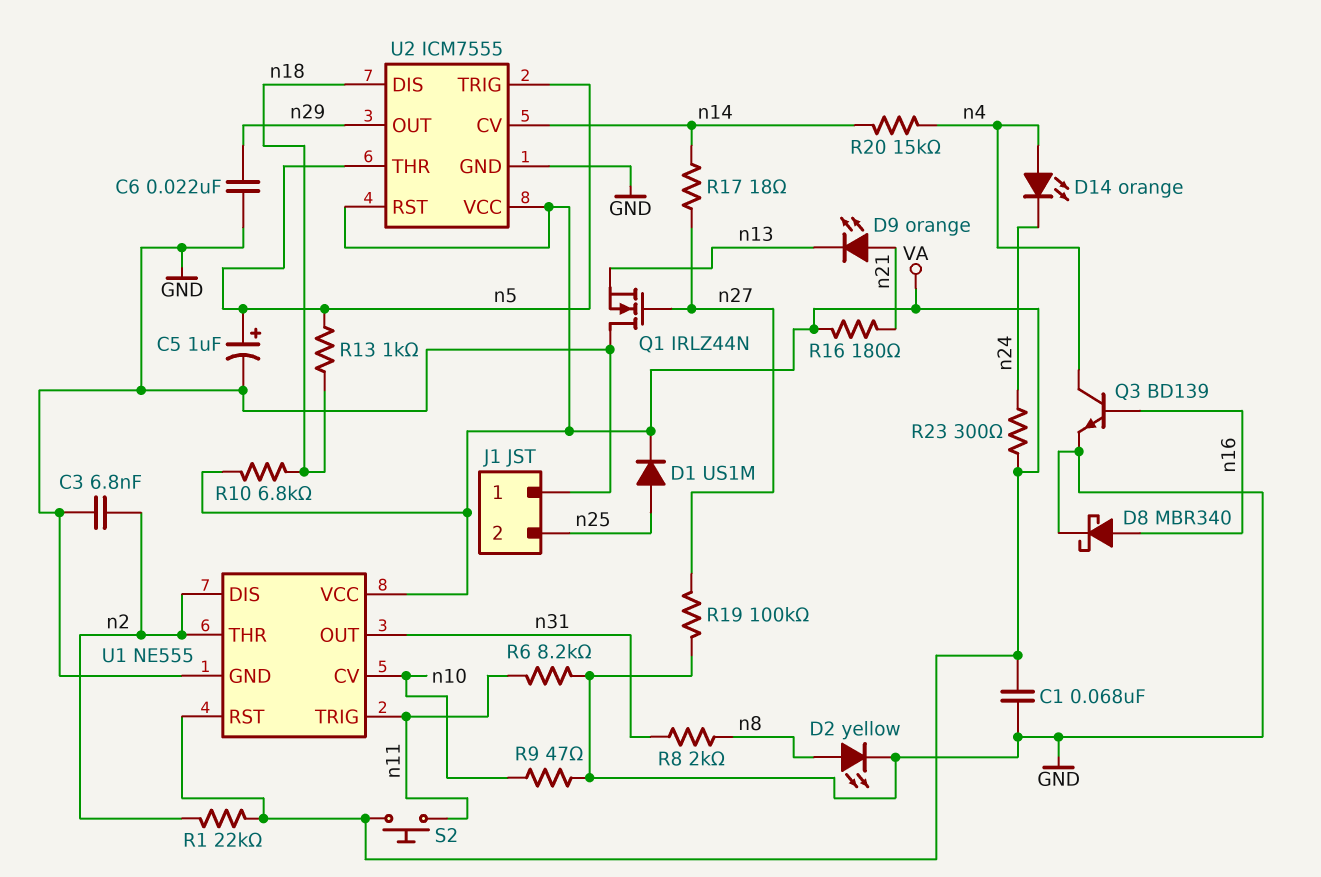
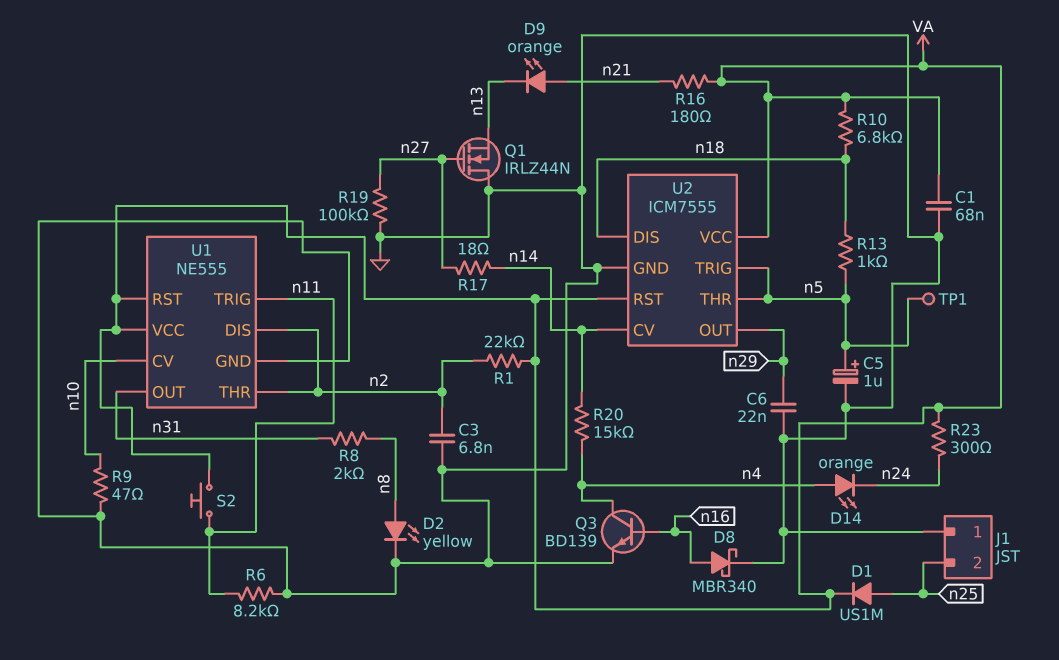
TP1: none -> test point (n5)

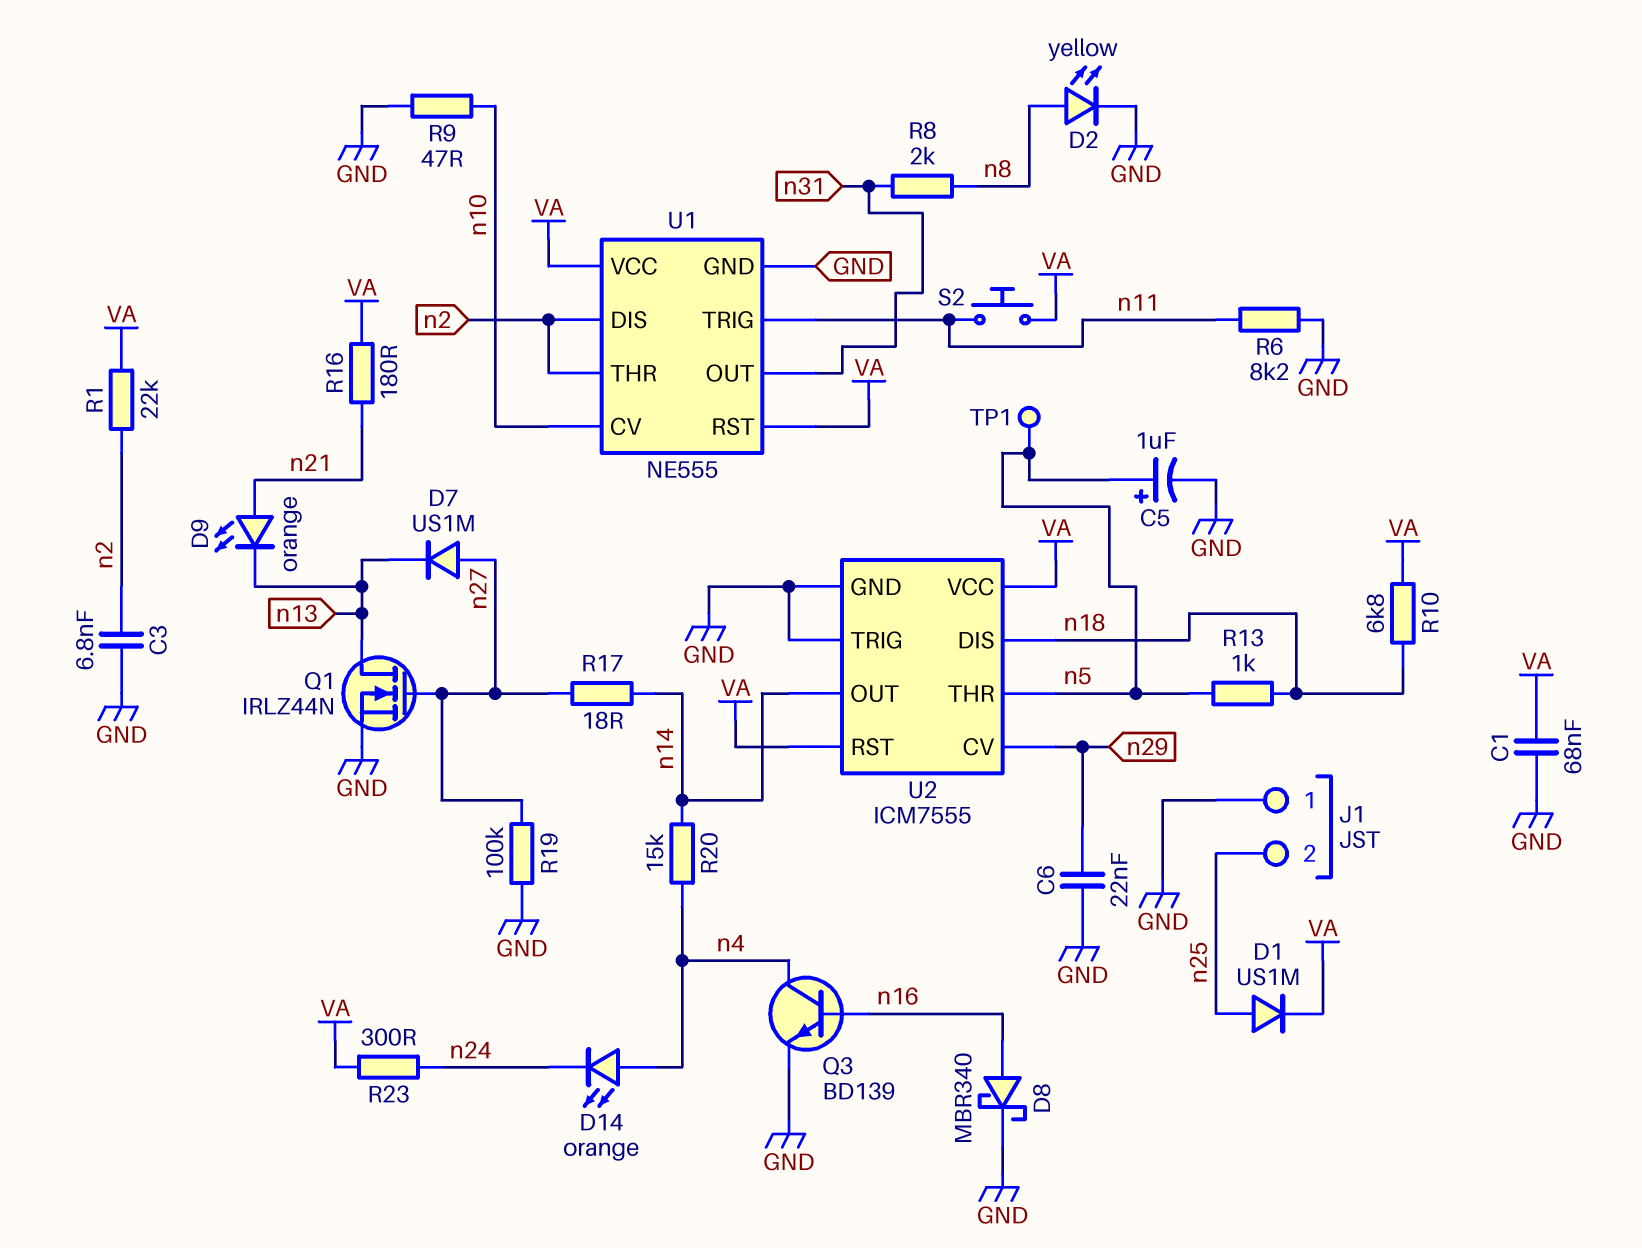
D7: none -> diode US1M (A n27, K n13)
Q1: NMOS IRLZ44N (G n27, D GND, S n13) -> NMOS IRLZ44N (G n27, D n13, S GND)
U2 pin CV: n14 -> n29
U2 pin OUT: n29 -> n14
U2 pin TRIG: n5 -> GND

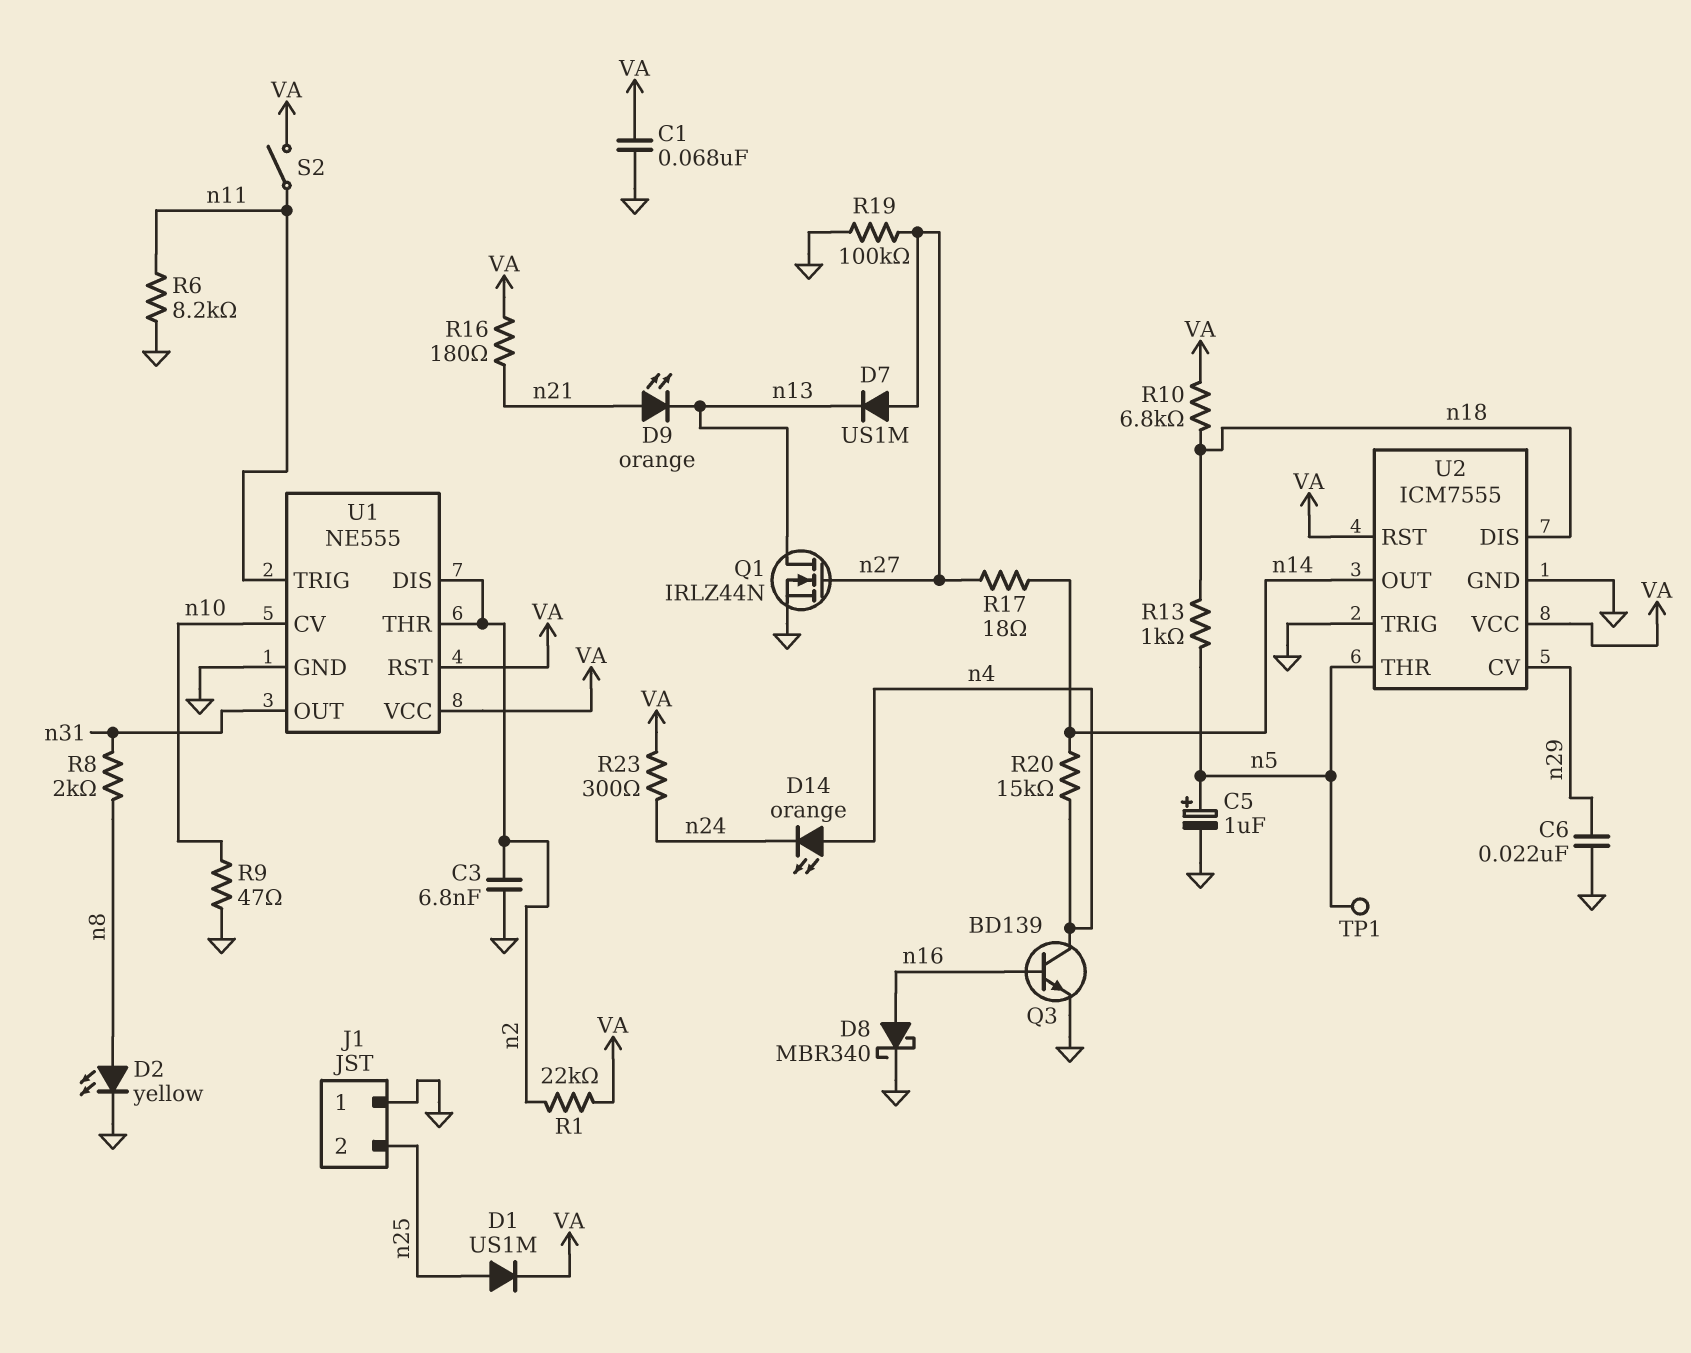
S2: button (VA, n11) -> switch (VA, n11)

